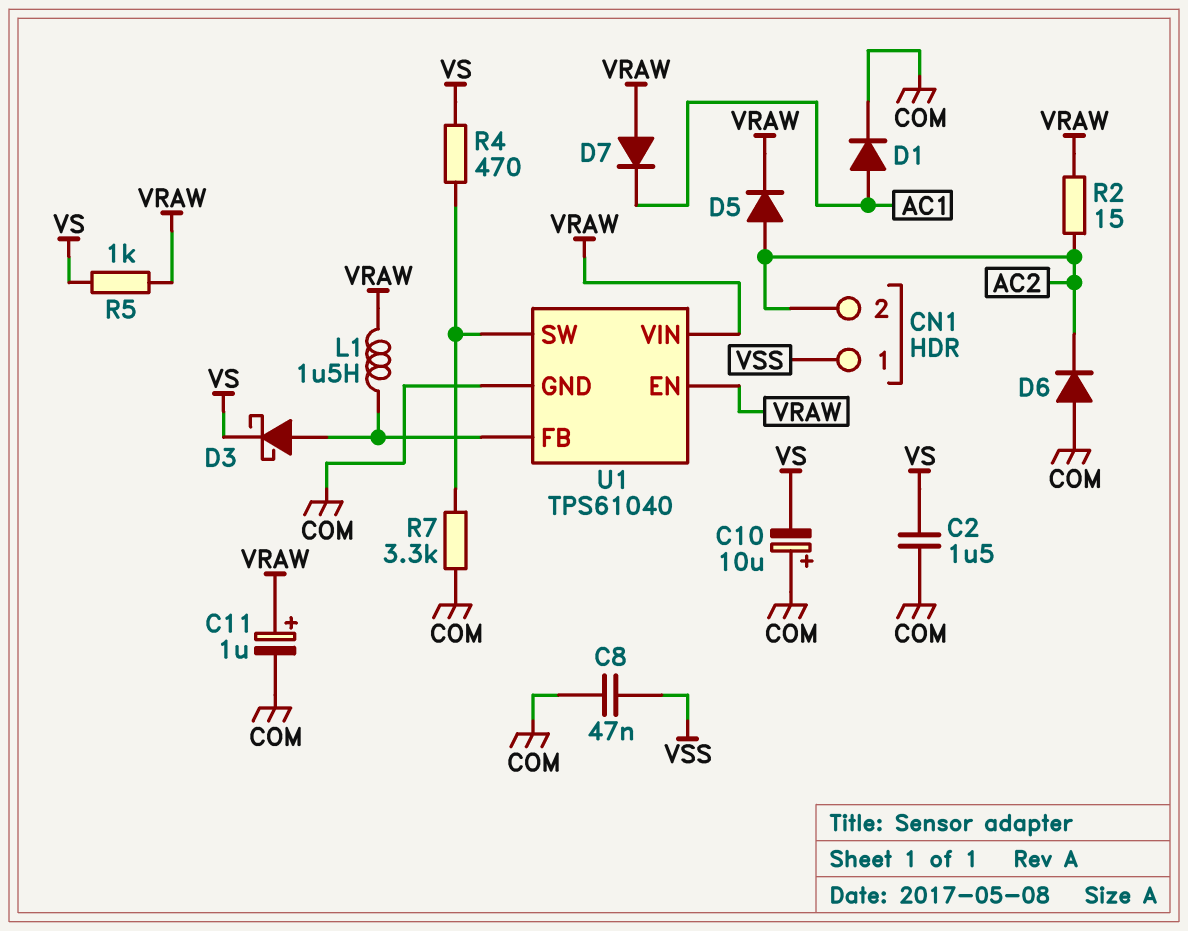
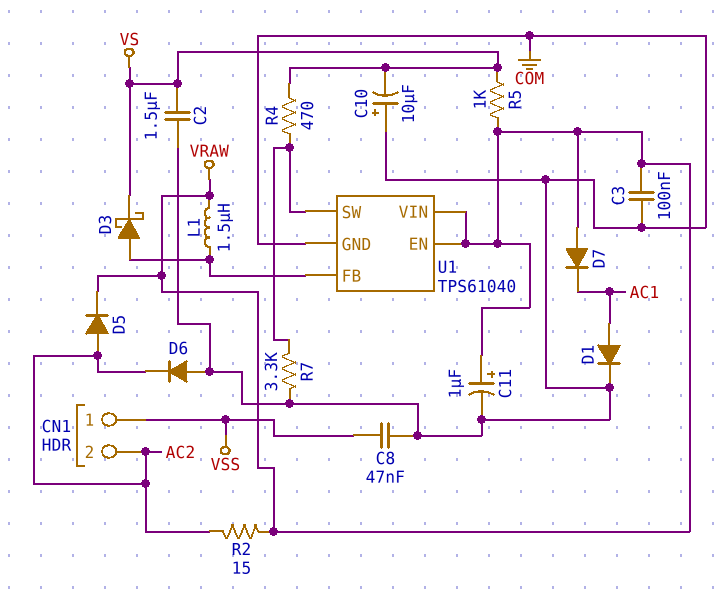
C3: none -> 100nF (COM, VRAW)

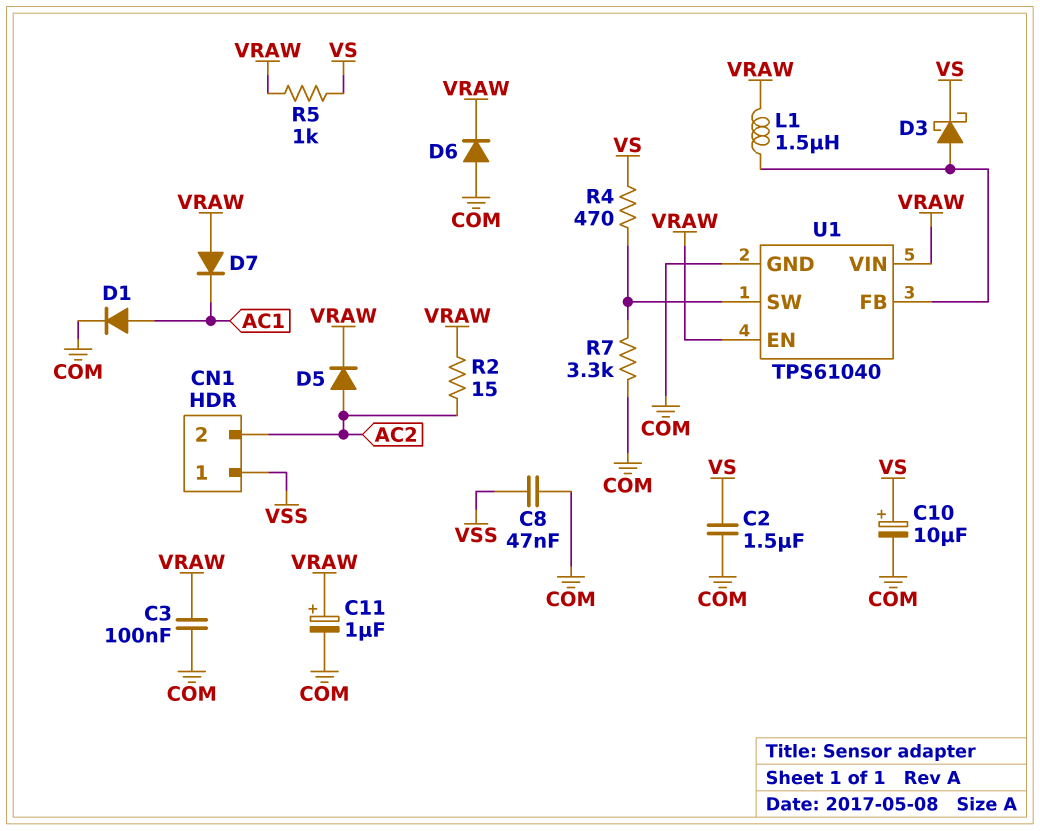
C10: 10uF (plus COM, minus VS) -> 10uF (plus VS, minus COM)
D6: diode (A COM, K AC2) -> diode (A COM, K VRAW)

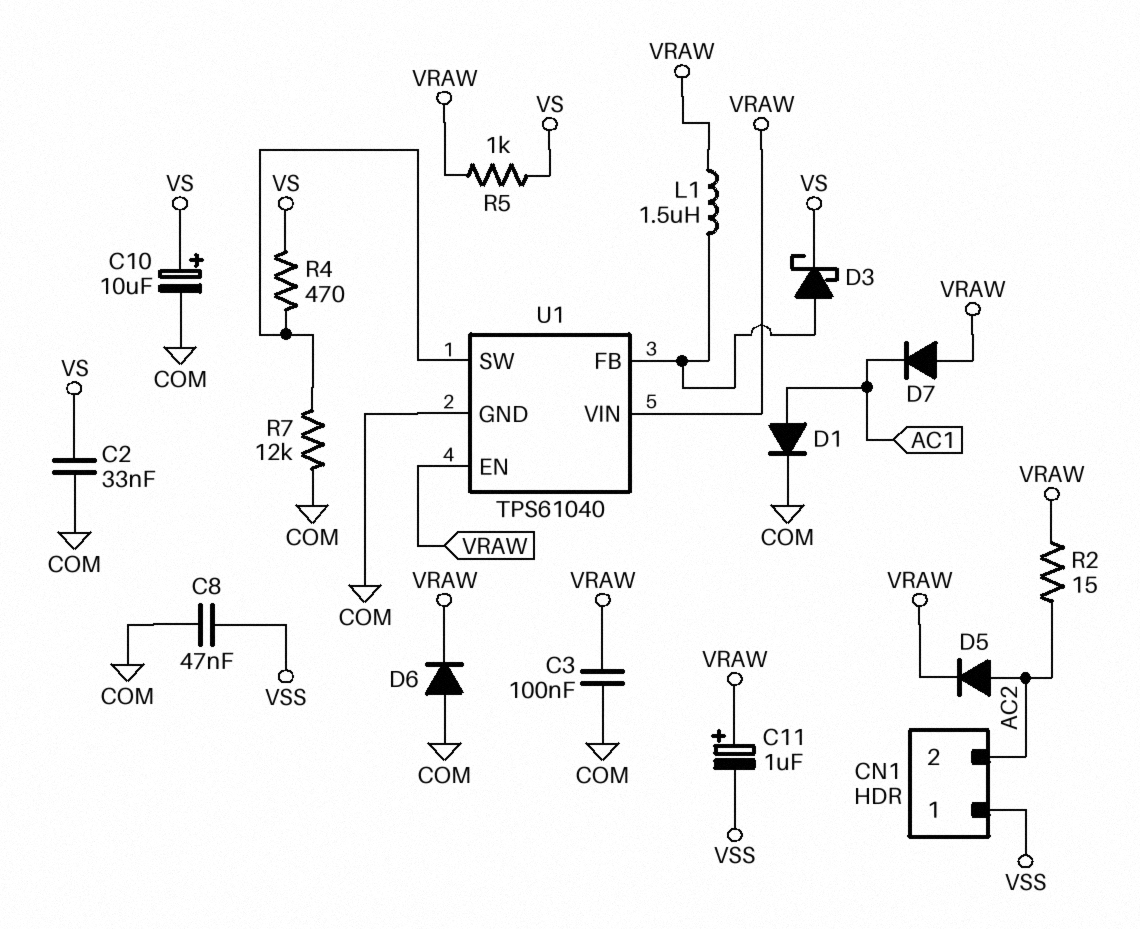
C2: 1.5uF (COM, VS) -> 33nF (COM, VS)
C11: 1uF (plus VRAW, minus COM) -> 1uF (plus VRAW, minus VSS)
R7: 3.3k (COM, U1/SW) -> 12k (COM, U1/SW)

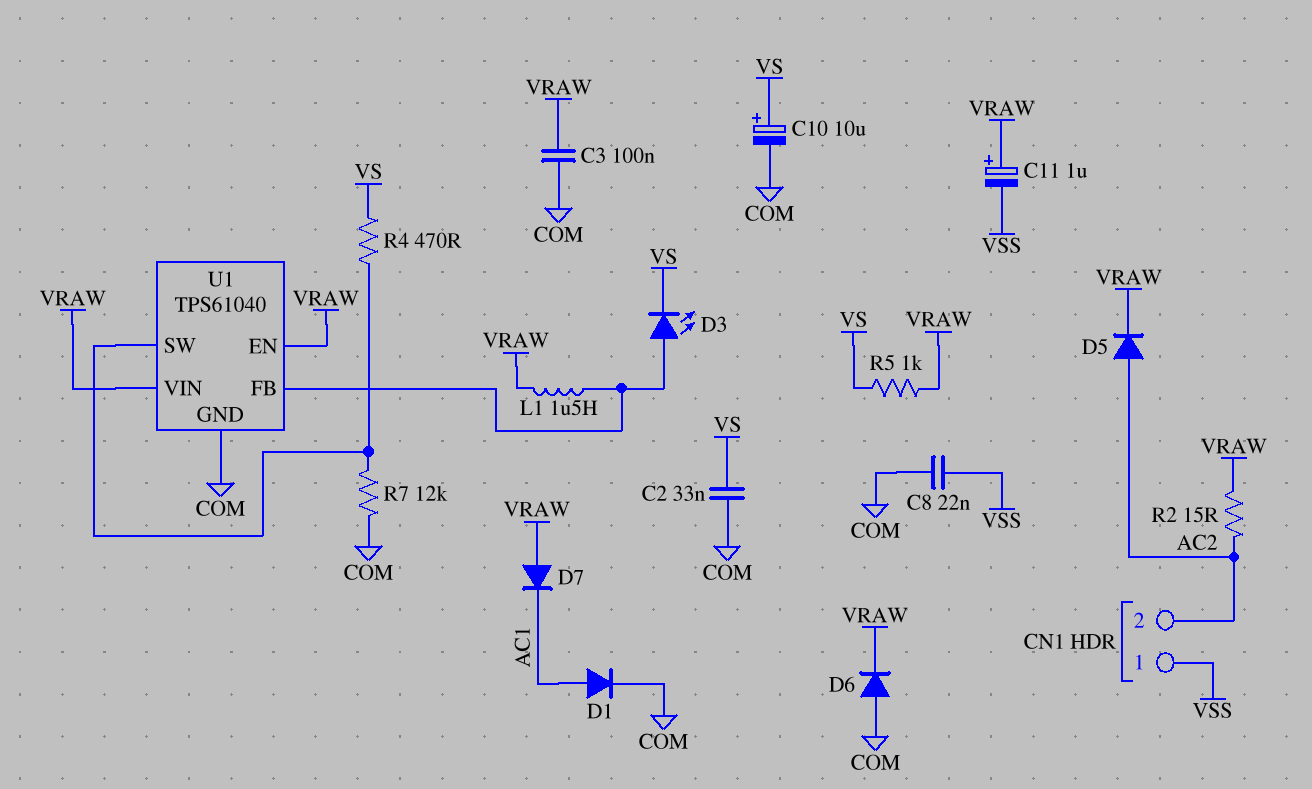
C8: 47nF (COM, VSS) -> 22nF (COM, VSS)
D3: schottky (A U1/FB, K VS) -> LED (A U1/FB, K VS)

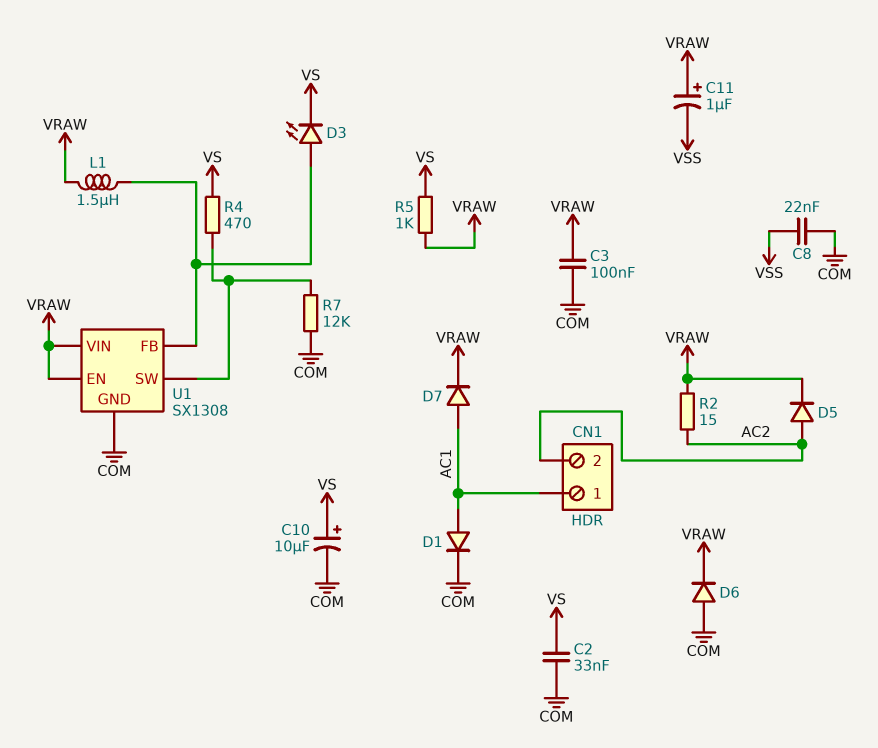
CN1 pin 1: VSS -> AC1
D7: diode (A VRAW, K AC1) -> diode (A AC1, K VRAW)
U1: TPS61040 -> SX1308

